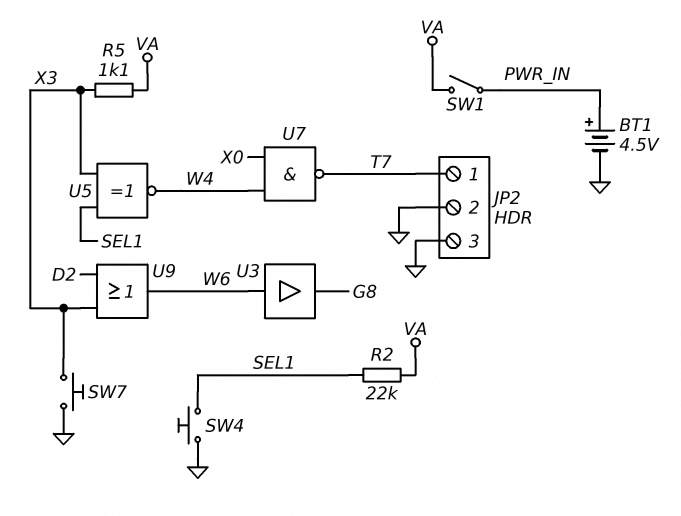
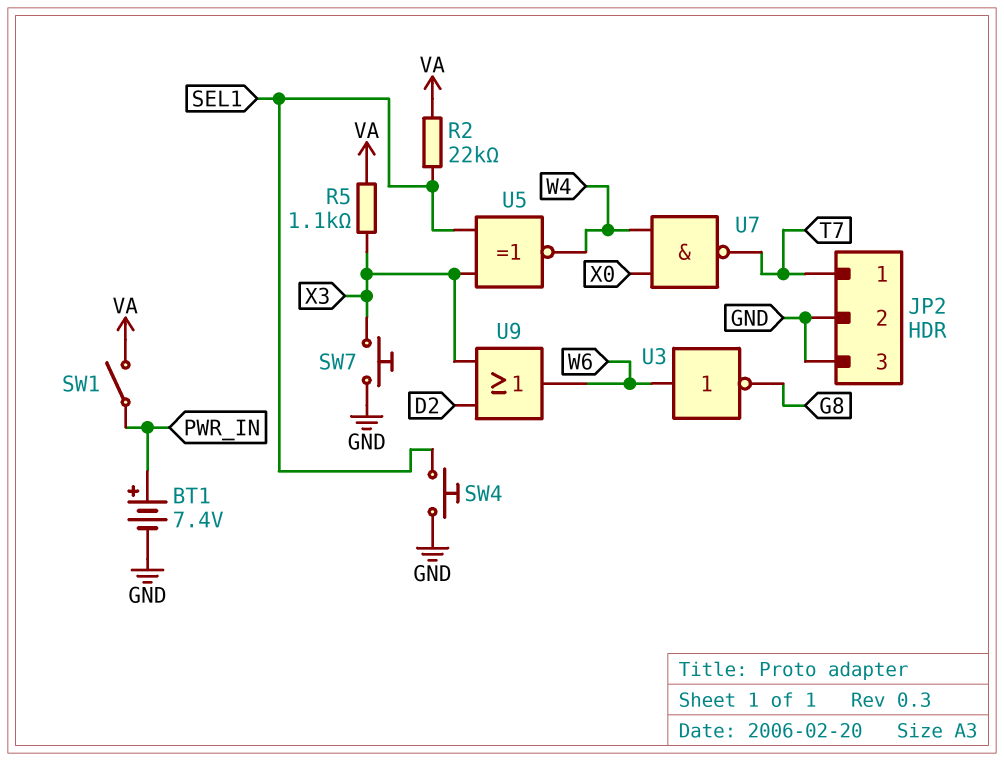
BT1: 4.5V (plus PWR_IN, minus GND) -> 7.4V (plus PWR_IN, minus GND)
U3: buffer (in W6, out G8) -> NOT (in W6, out G8)

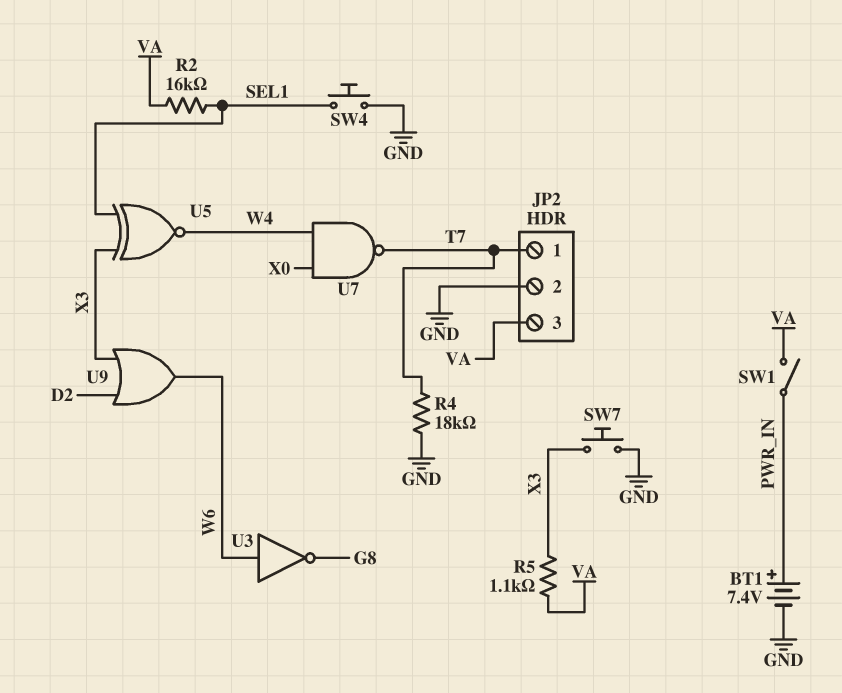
JP2 pin 3: GND -> VA
R2: 22k (SEL1, VA) -> 16k (SEL1, VA)
R4: none -> 18k (GND, T7)

